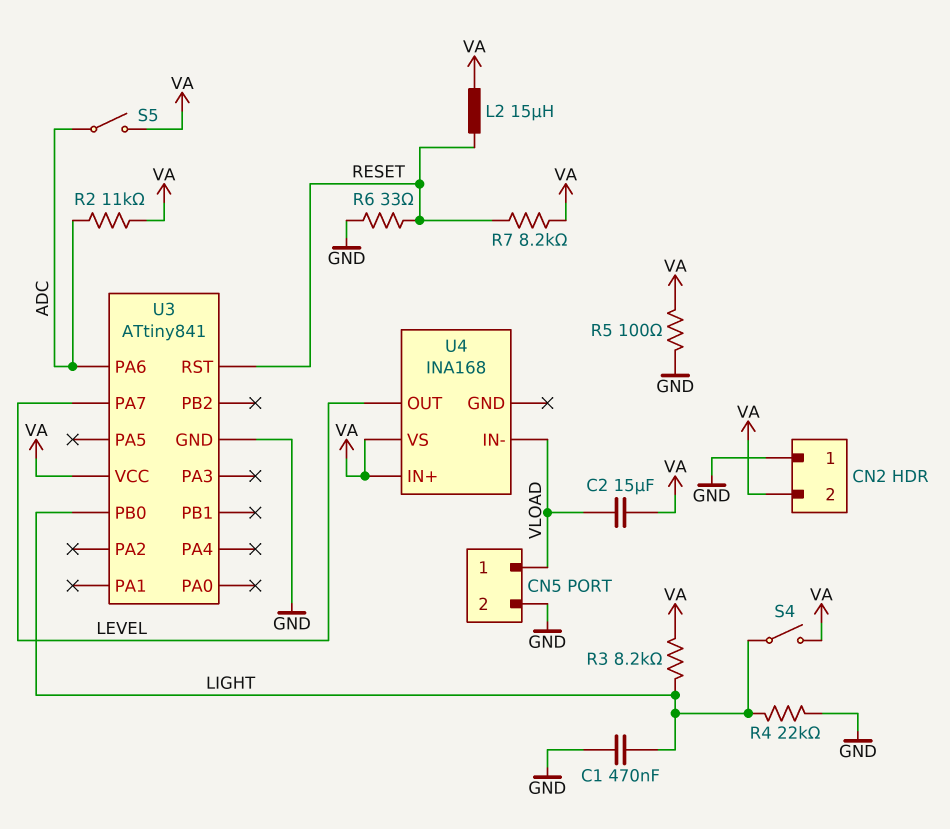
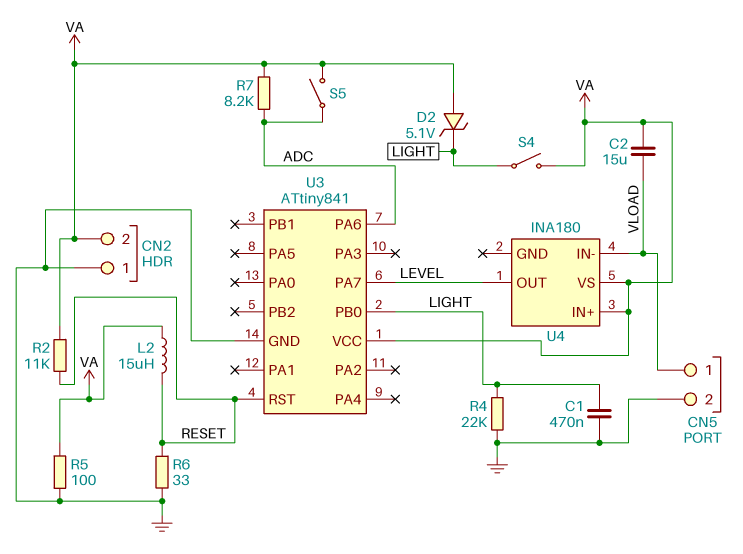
D2: none -> zener 5.1V (A VA, K LIGHT)
R2: 11k (ADC, VA) -> 11k (RESET, VA)
R3: 8.2k (LIGHT, VA) -> none
R7: 8.2k (RESET, VA) -> 8.2k (ADC, VA)
U4: INA168 -> INA180

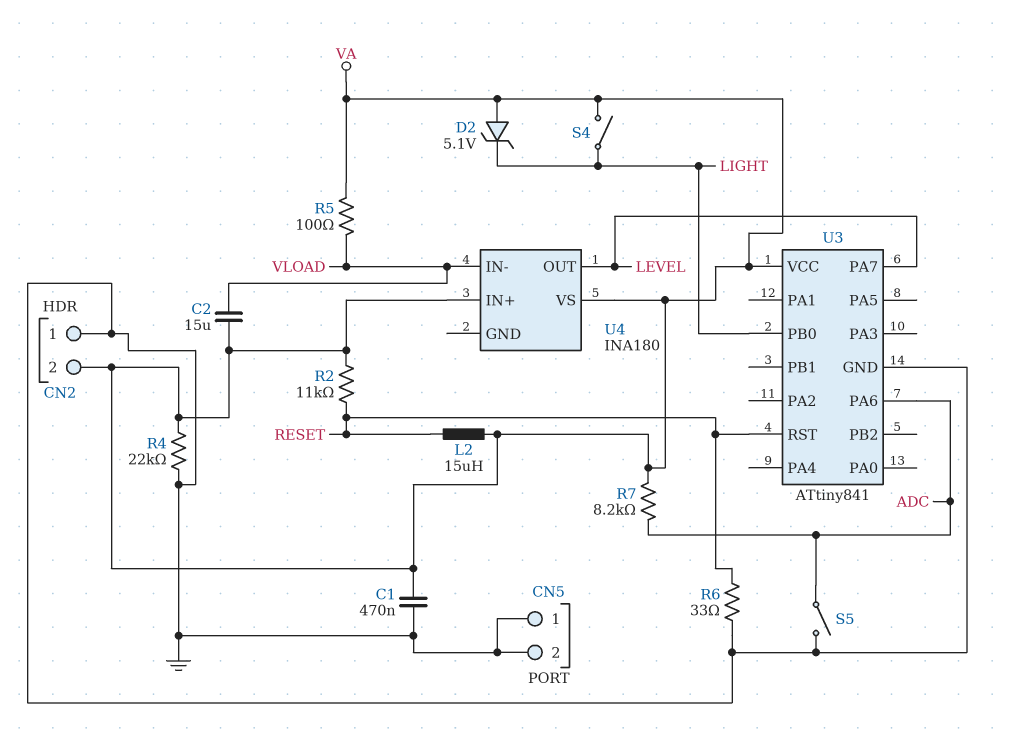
C1: 470nF (GND, LIGHT) -> 470nF (GND, VA)
CN5 pin 1: VLOAD -> GND
R4: 22k (GND, LIGHT) -> 22k (GND, VA)
R5: 100 (GND, VA) -> 100 (VA, VLOAD)
S5: switch (ADC, VA) -> switch (ADC, GND)

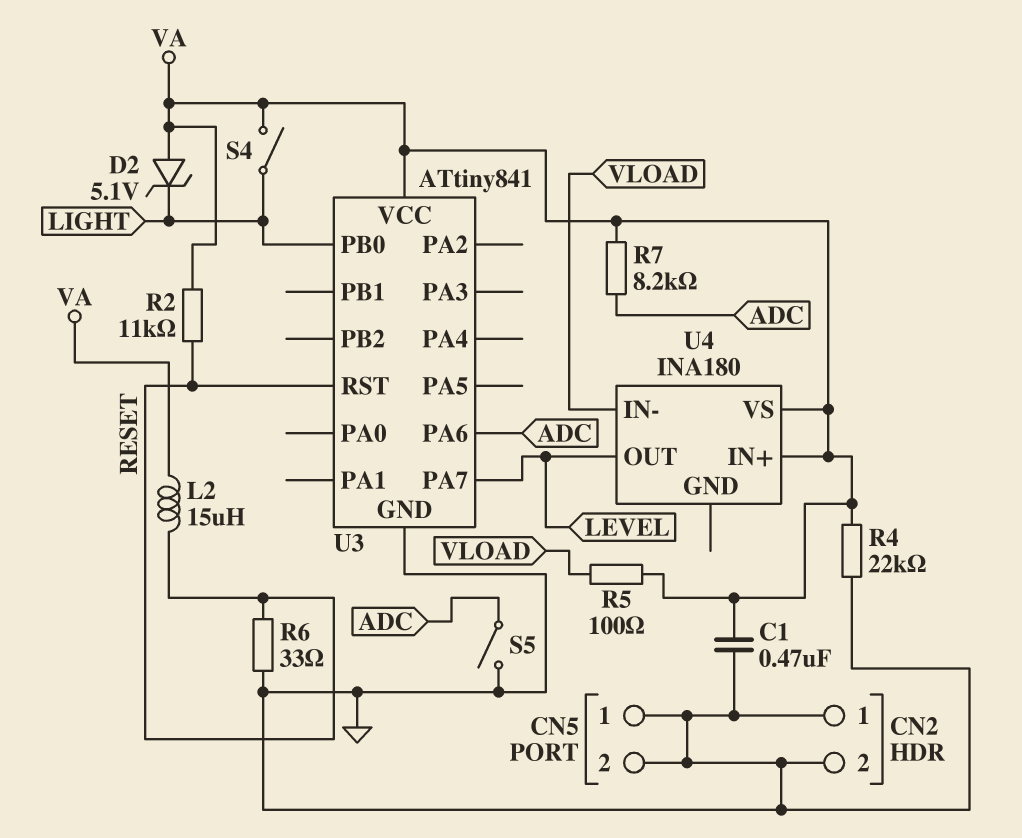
C2: 15uF (VA, VLOAD) -> none
CN2 pin 2: VA -> GND

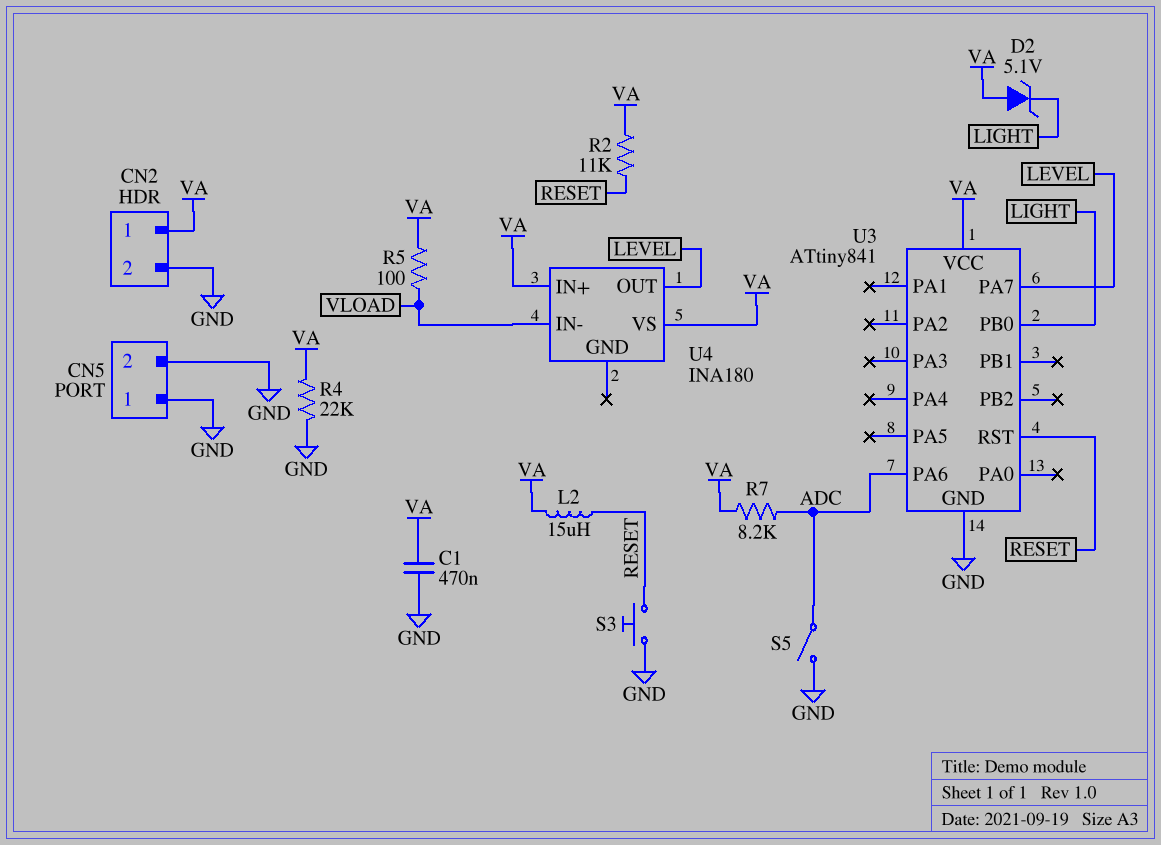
CN2 pin 1: GND -> VA
R6: 33 (GND, RESET) -> none
S3: none -> button (GND, RESET)
S4: switch (LIGHT, VA) -> none

